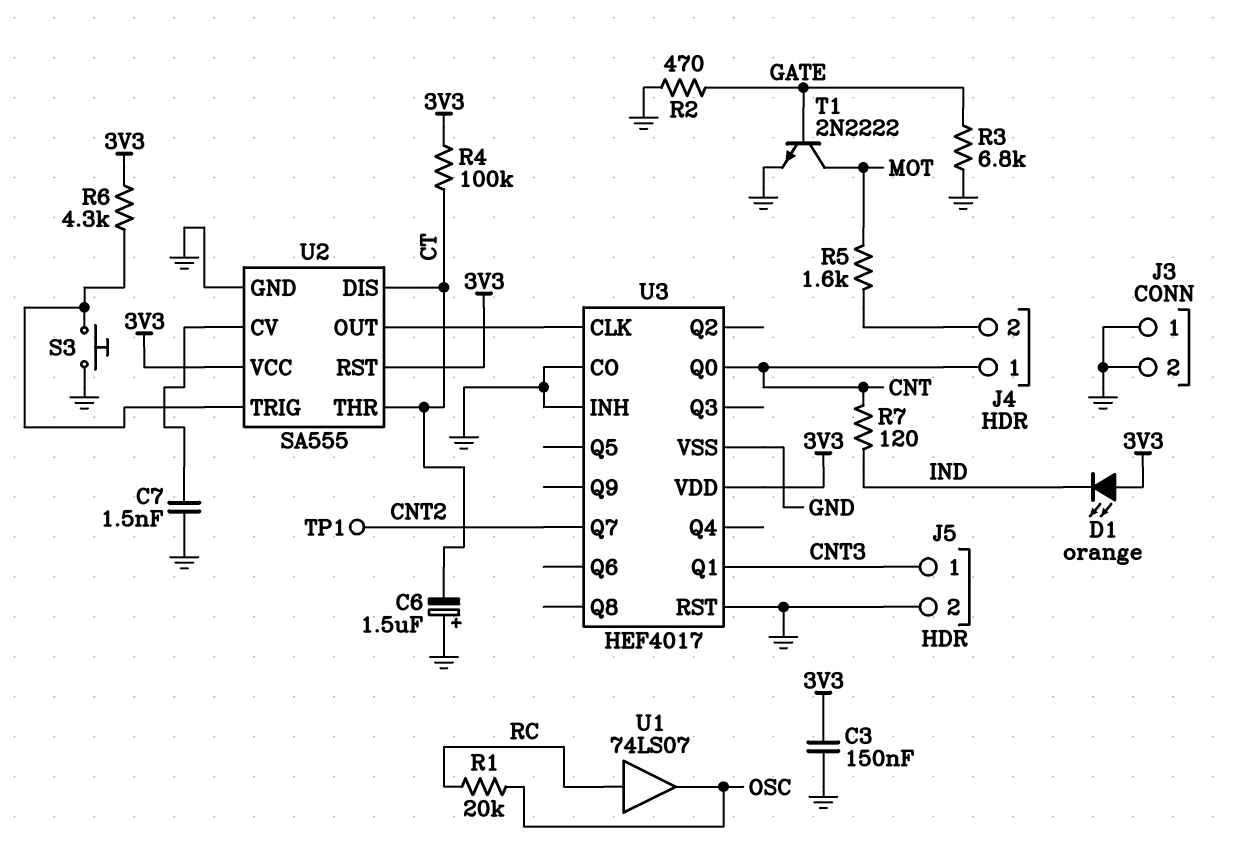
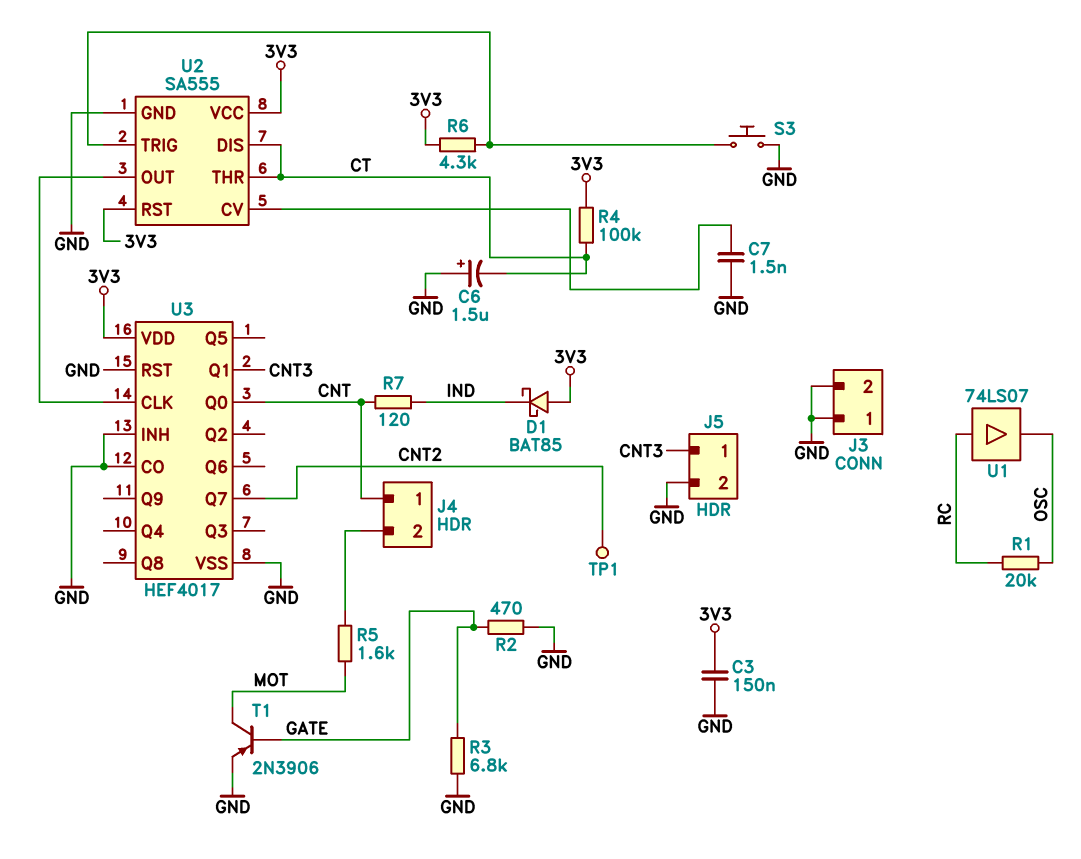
D1: LED orange (A 3V3, K IND) -> schottky BAT85 (A 3V3, K IND)
T1: NPN 2N2222 (B GATE, C MOT, E GND) -> PNP 2N3906 (B GATE, C MOT, E GND)

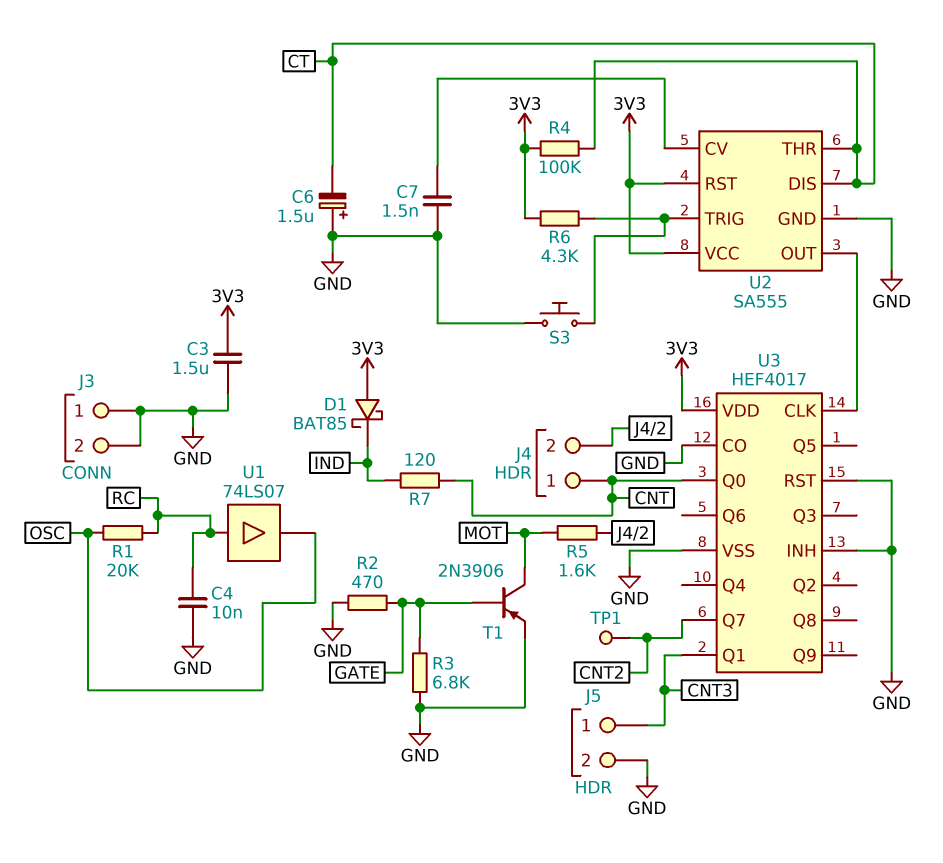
C3: 150nF (3V3, GND) -> 1.5uF (3V3, GND)
C4: none -> 10nF (GND, RC)

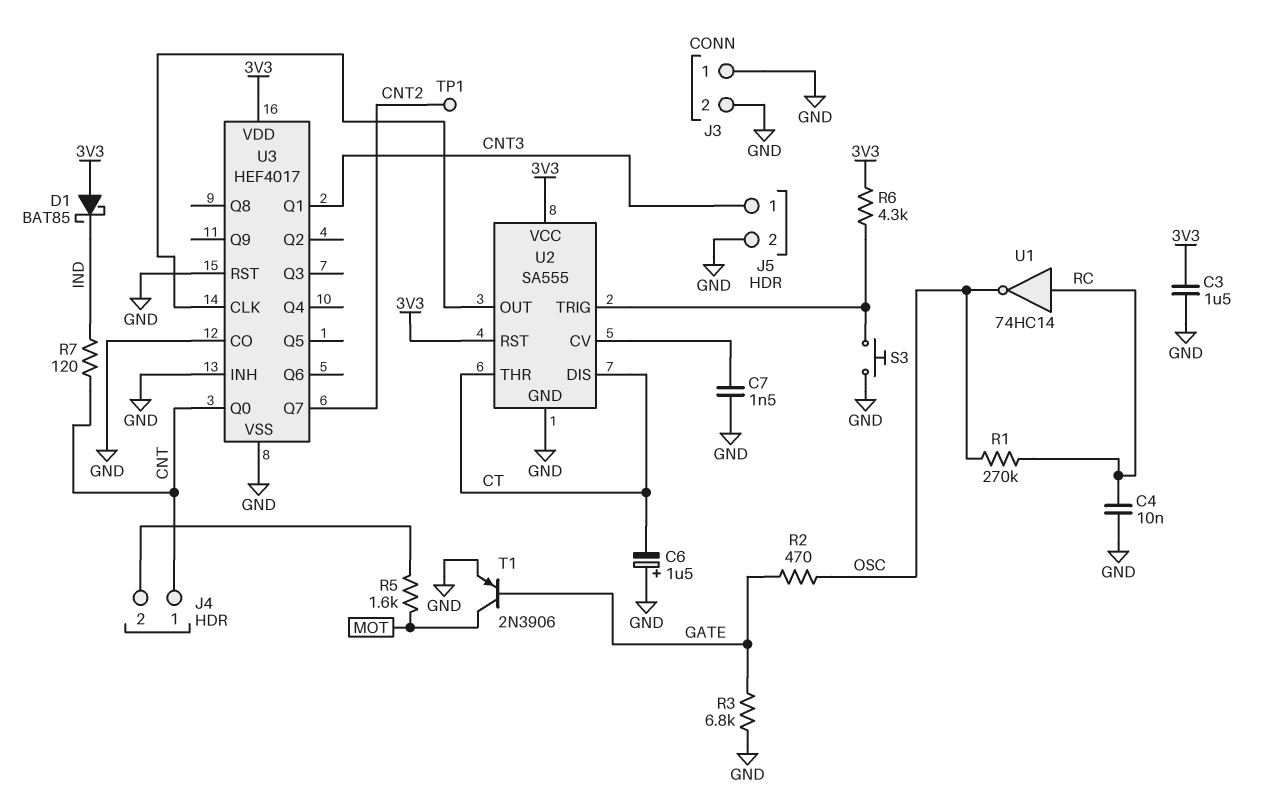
R1: 20k (OSC, RC) -> 270k (OSC, RC)
R2: 470 (GATE, GND) -> 470 (GATE, OSC)
R4: 100k (3V3, CT) -> none
U1: buffer 74LS07 (in RC, out OSC) -> NOT 74HC14 (in RC, out OSC)

